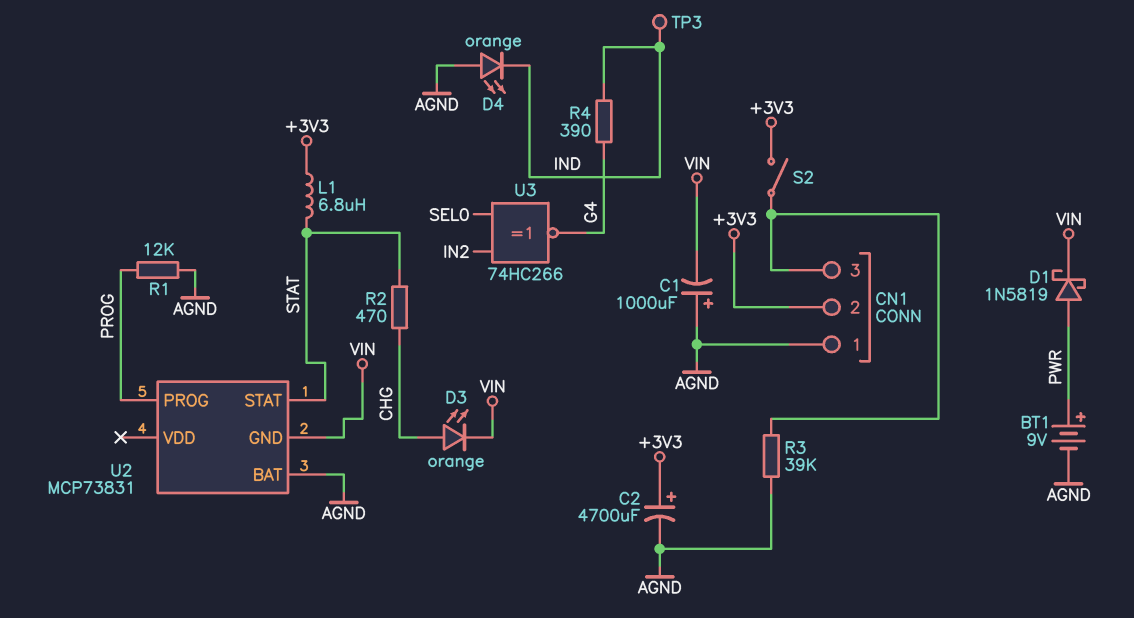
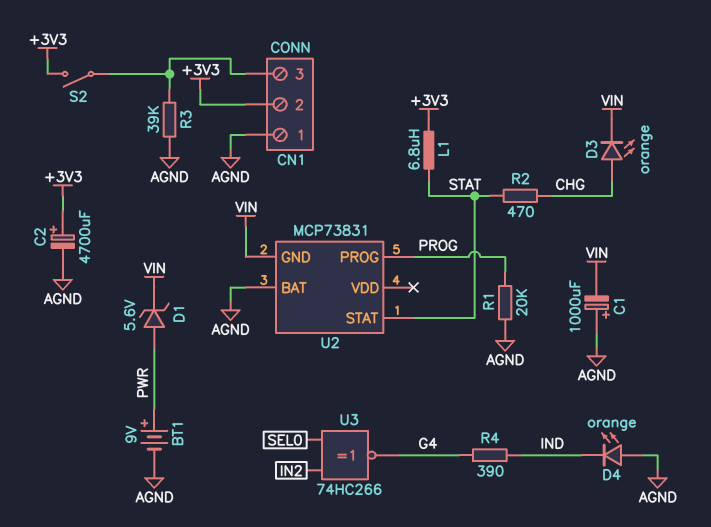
D1: schottky 1N5819 (A PWR, K VIN) -> zener 5.6V (A PWR, K VIN)
R1: 12k (AGND, PROG) -> 20k (AGND, PROG)
TP3: test point (IND) -> none

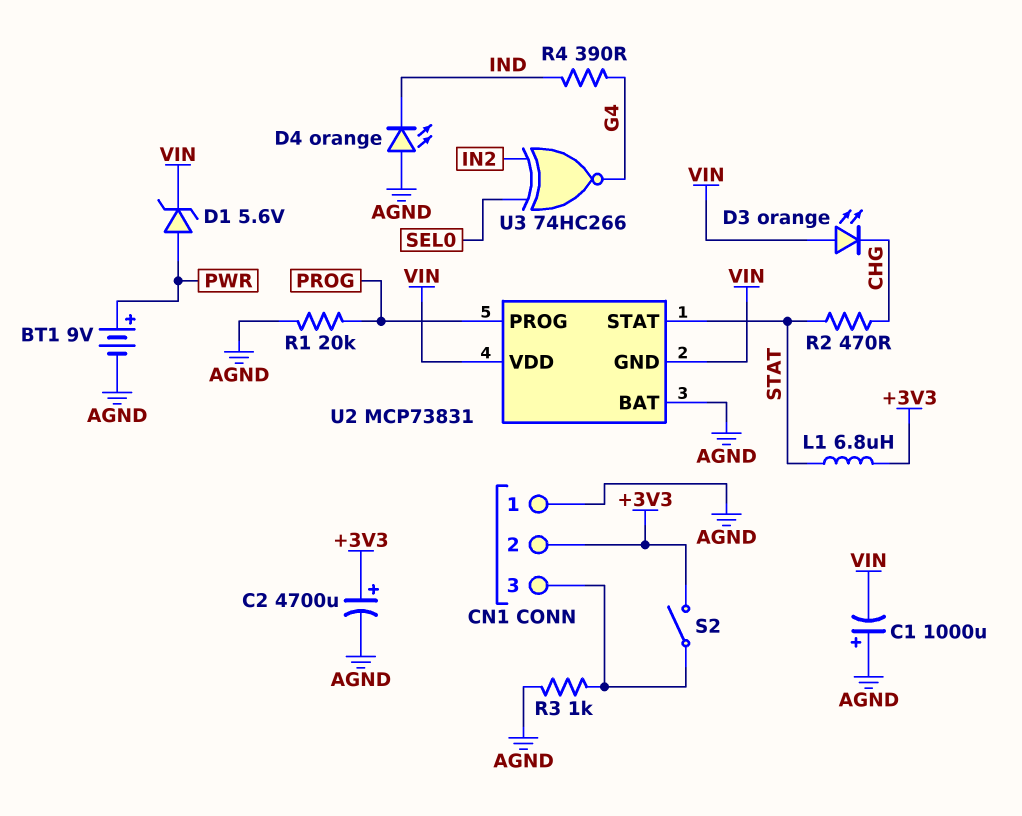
D3: LED orange (A CHG, K VIN) -> LED orange (A VIN, K CHG)
R3: 39k (AGND, CN1/3) -> 1k (AGND, CN1/3)
U2 pin VDD: none -> VIN

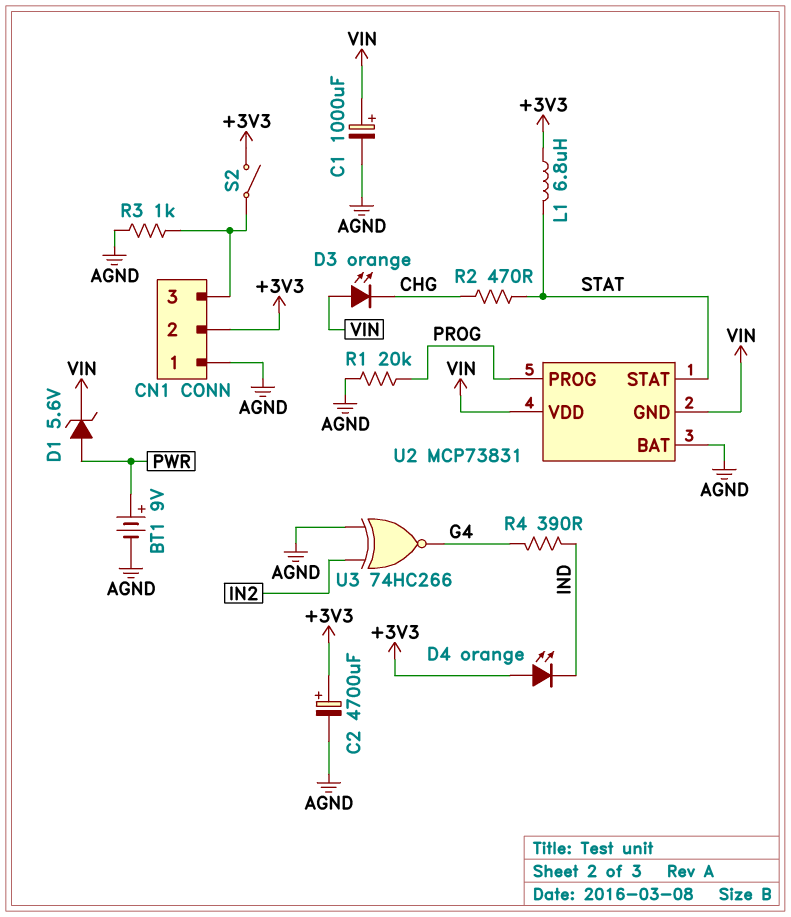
C1: 1000uF (plus AGND, minus VIN) -> 1000uF (plus VIN, minus AGND)
D4: LED orange (A AGND, K IND) -> LED orange (A +3V3, K IND)
U3: XNOR 74HC266 (in IN2, in SEL0, out G4) -> XNOR 74HC266 (in AGND, in IN2, out G4)

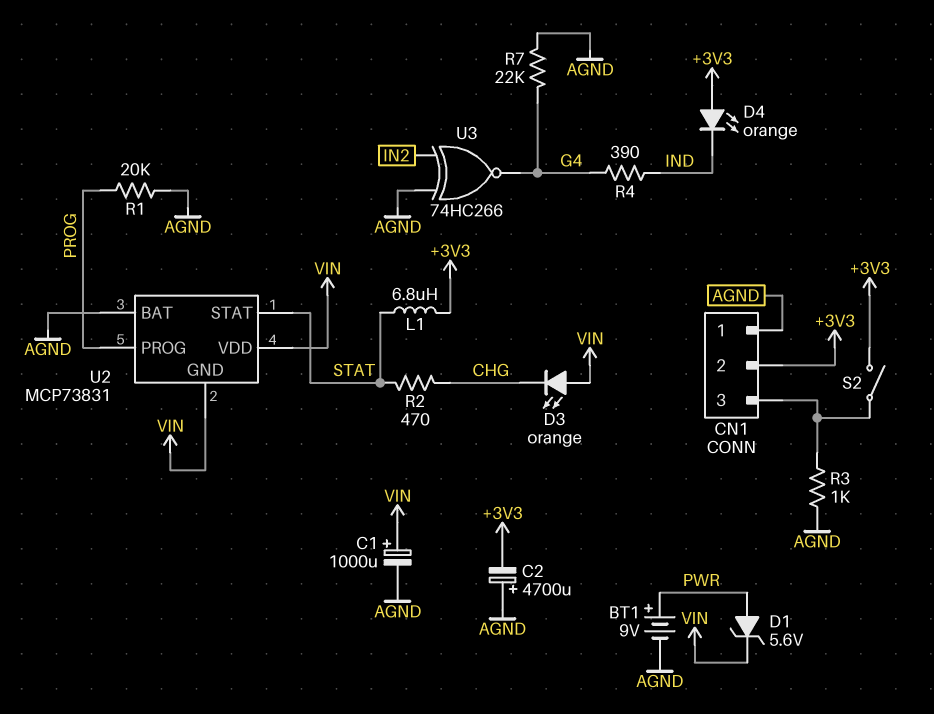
C2: 4700uF (plus +3V3, minus AGND) -> 4700uF (plus AGND, minus +3V3)
R7: none -> 22k (AGND, G4)

